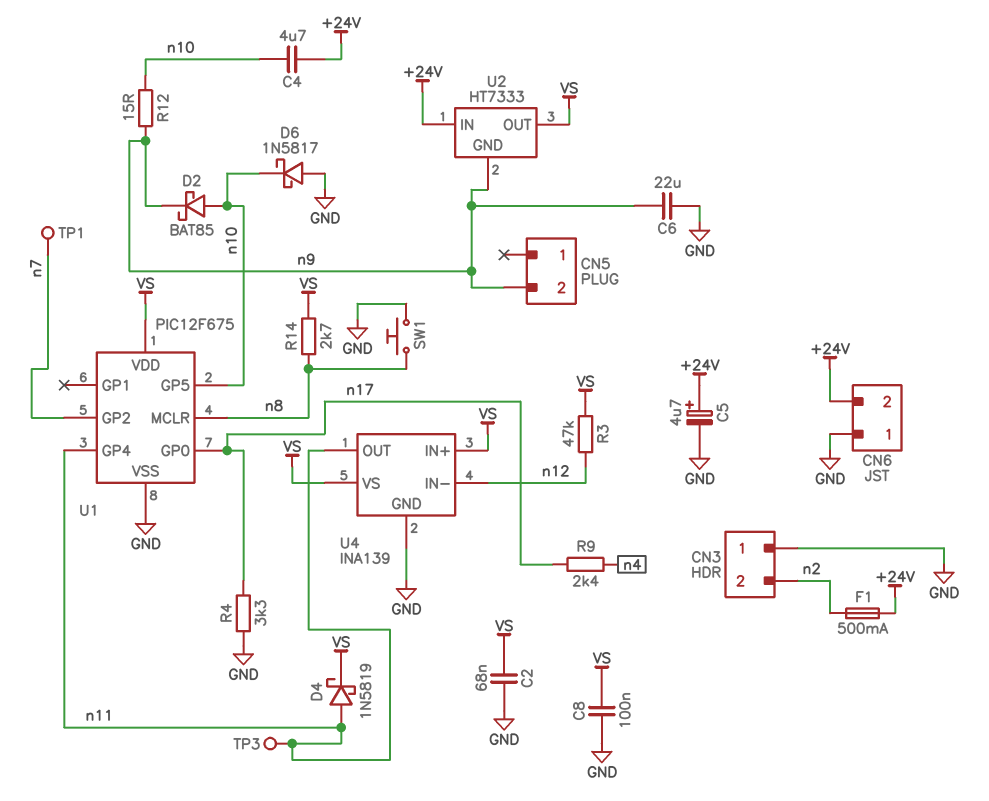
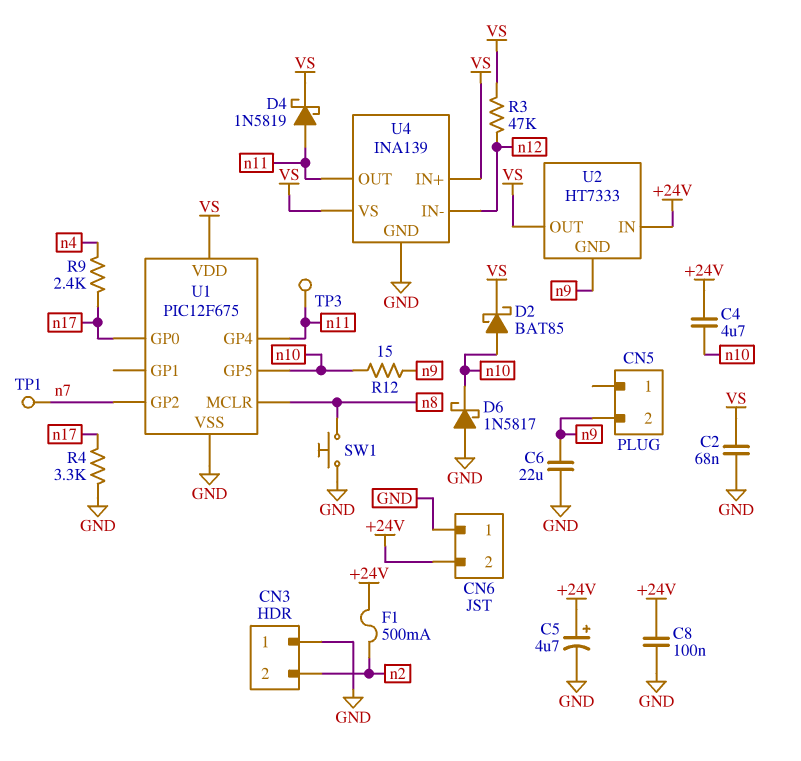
C8: 100nF (GND, VS) -> 100nF (+24V, GND)
D2: schottky BAT85 (A n10, K n9) -> schottky BAT85 (A n10, K VS)
R14: 2.7k (VS, n8) -> none

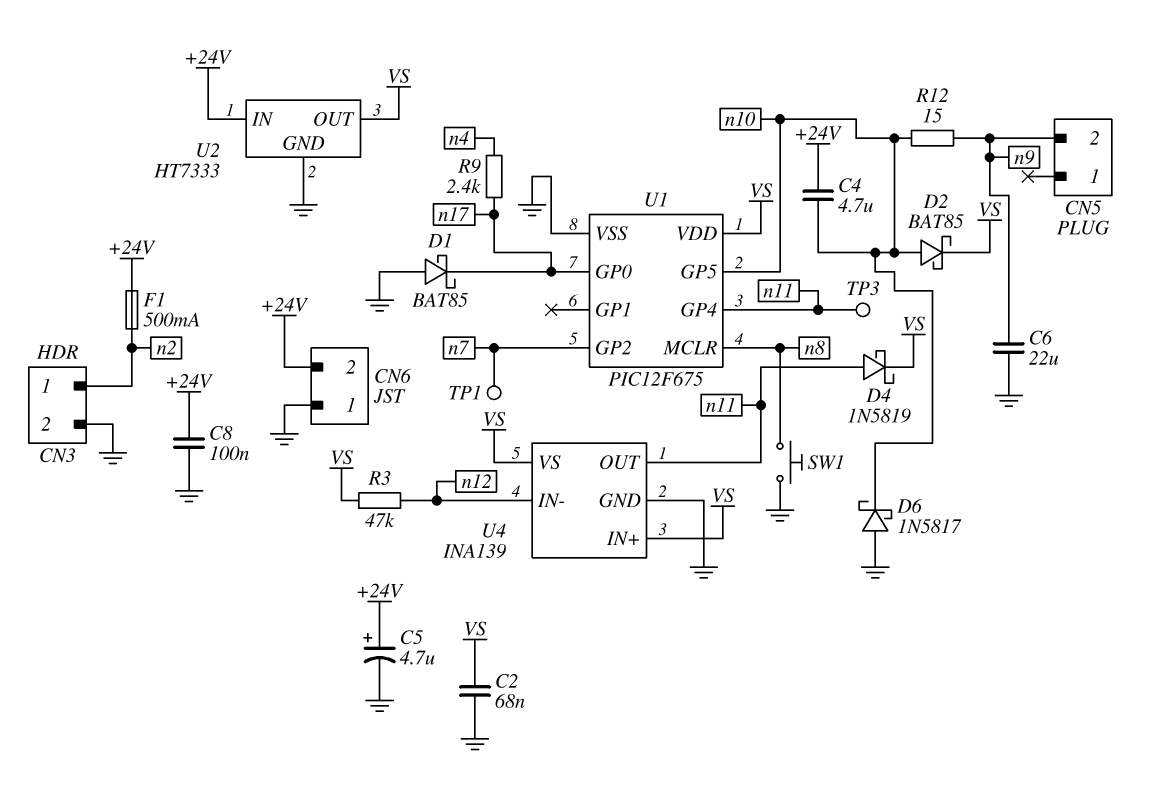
CN3 pin 1: GND -> n2
CN3 pin 2: n2 -> GND
D1: none -> schottky BAT85 (A GND, K n17)
R4: 3.3k (GND, n17) -> none
U2 pin GND: n9 -> GND

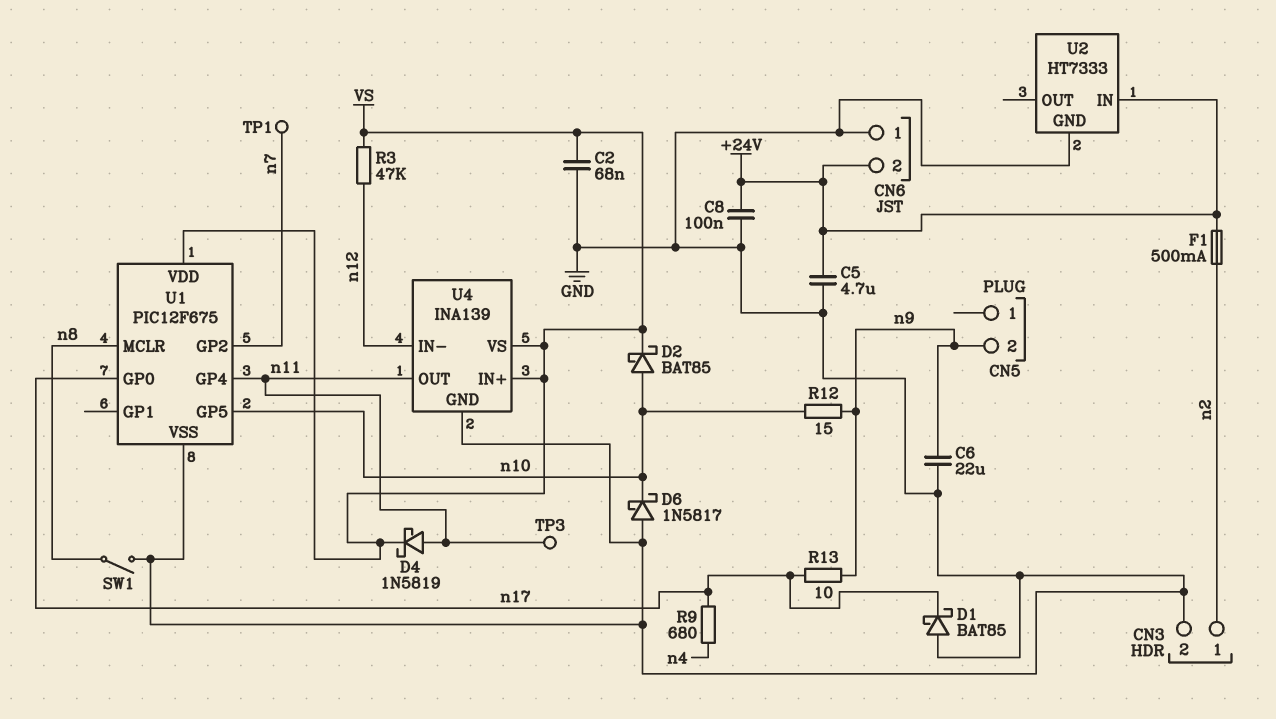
C4: 4.7uF (+24V, n10) -> none
C5: 4.7uF (plus +24V, minus GND) -> 4.7uF (+24V, GND)
R9: 2.4k (n4, n17) -> 680 (n4, n17)
R13: none -> 10 (n9, n17)
SW1: button (GND, n8) -> switch (GND, n8)
U2 pin OUT: VS -> none

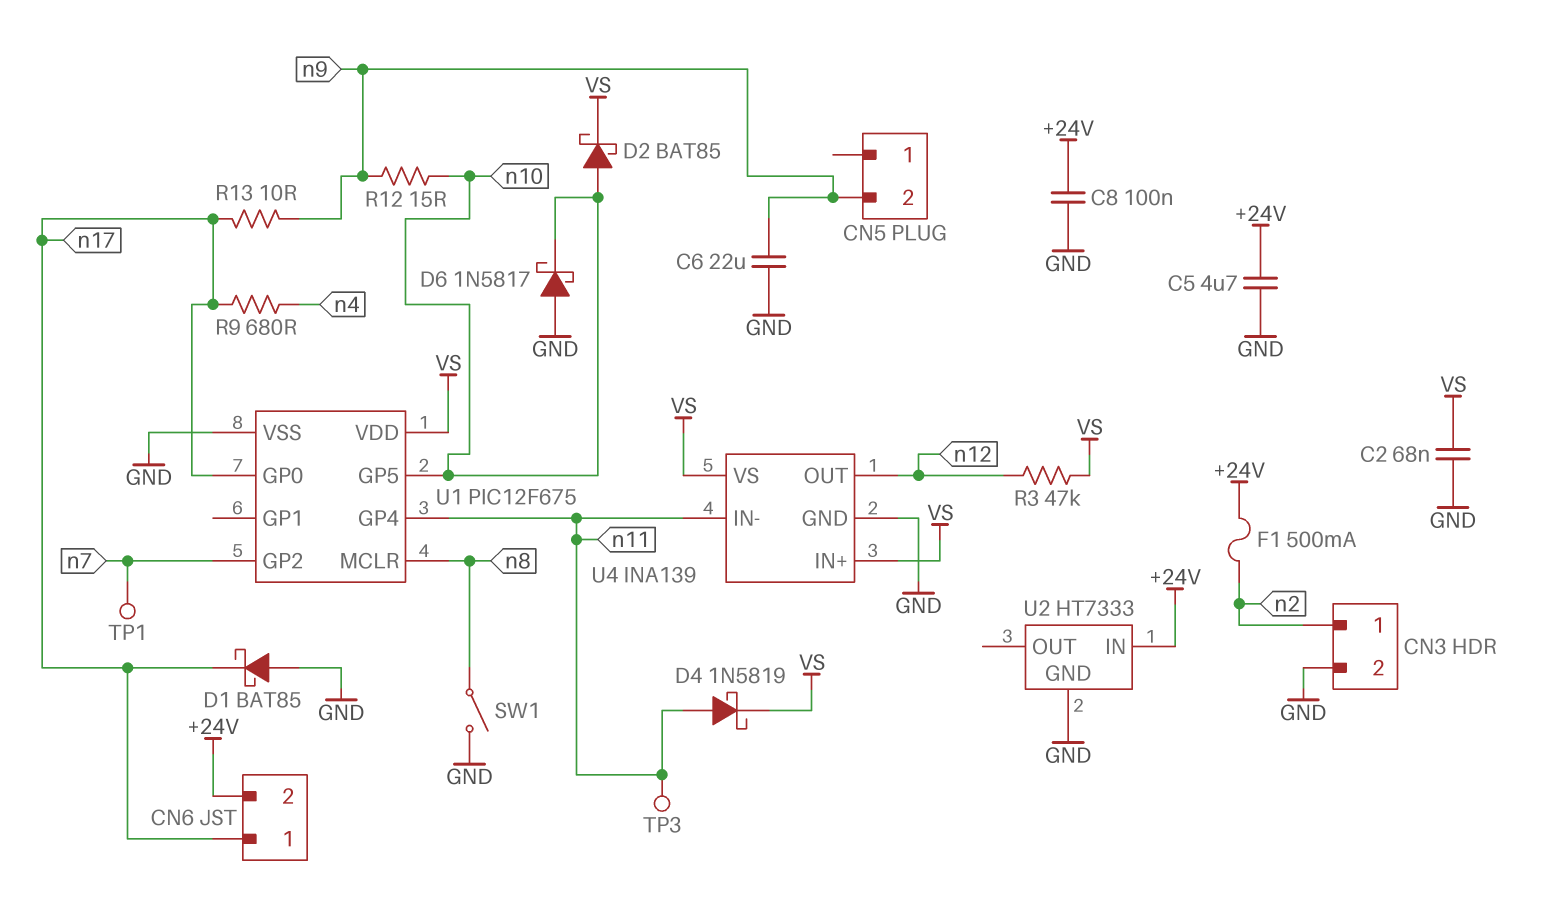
CN6 pin 1: GND -> n17
U4 pin IN-: n12 -> n11
U4 pin OUT: n11 -> n12

